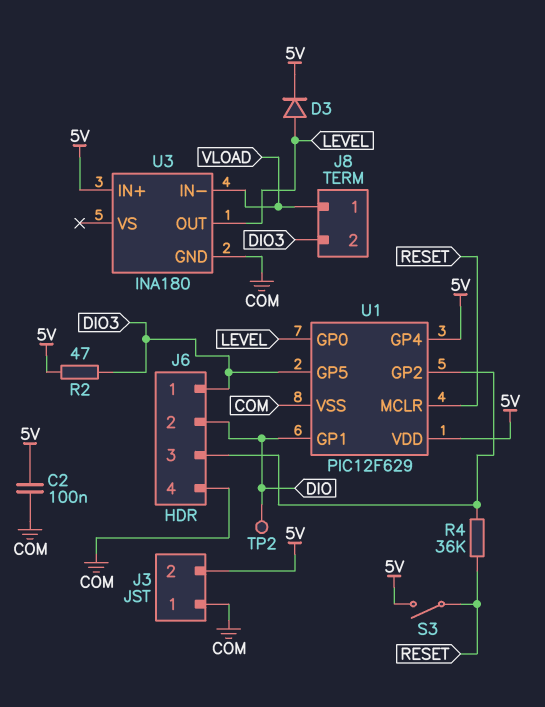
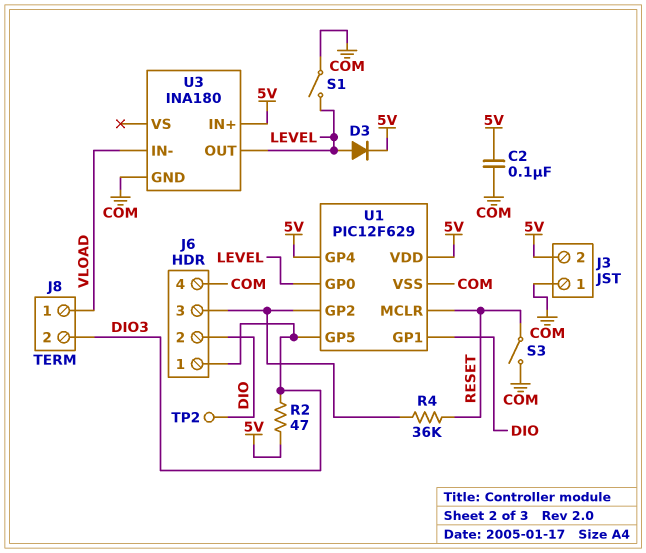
S1: none -> switch (COM, LEVEL)
S3: switch (5V, RESET) -> switch (COM, RESET)

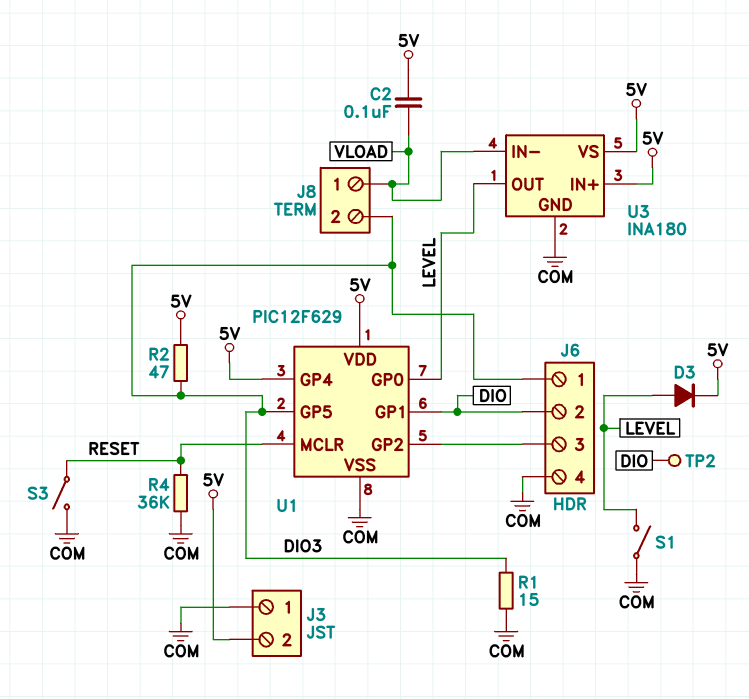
C2: 100nF (5V, COM) -> 100nF (5V, VLOAD)
R1: none -> 15 (COM, DIO3)
R4: 36k (J6/3, RESET) -> 36k (COM, RESET)
U3 pin VS: none -> 5V

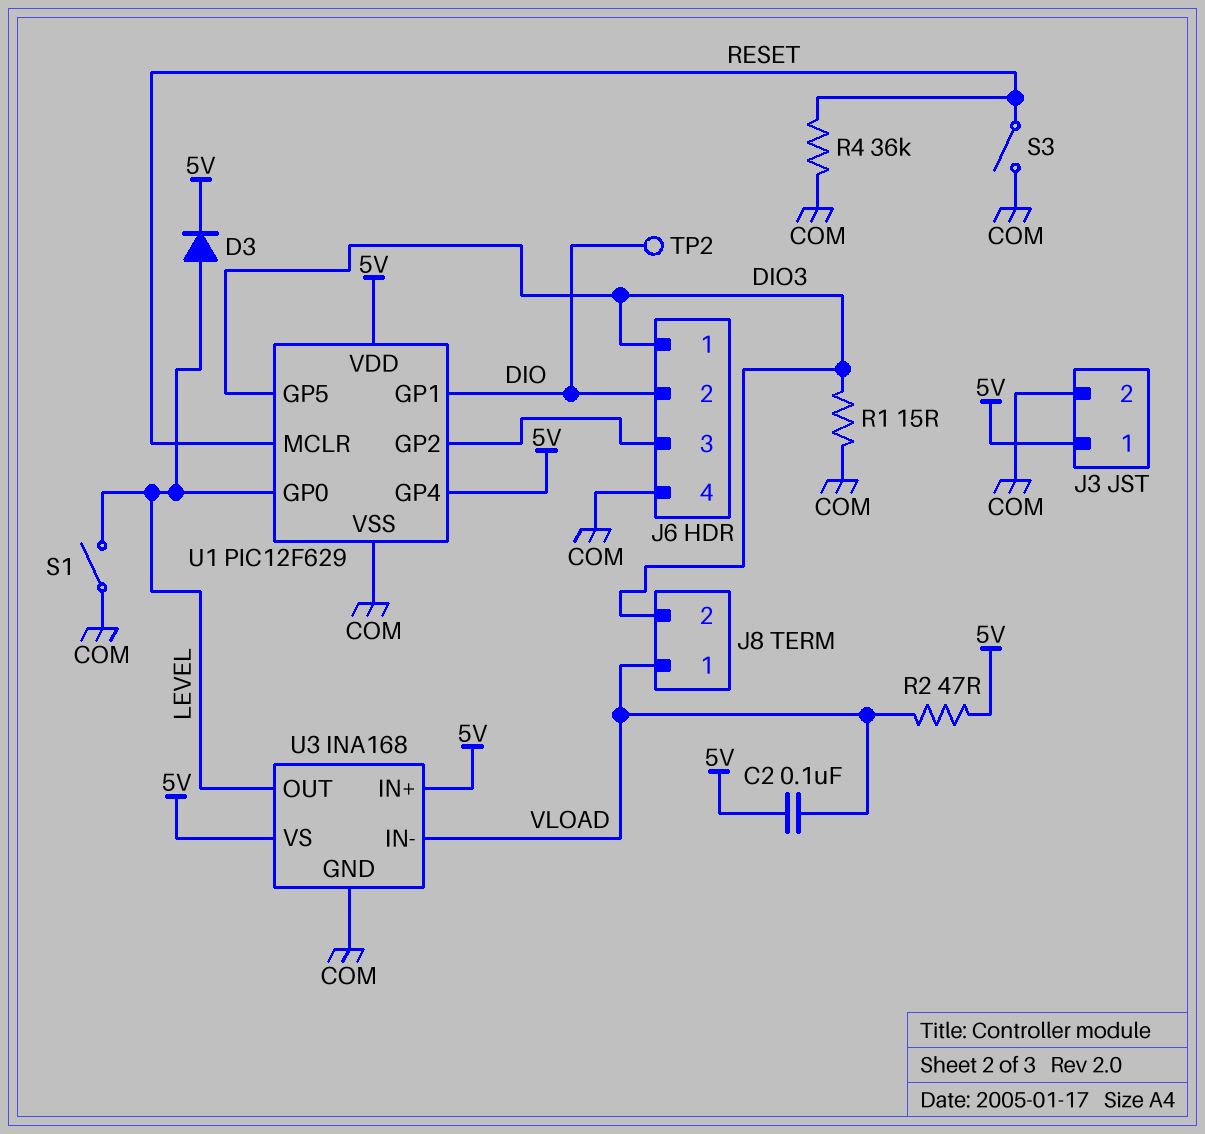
J3 pin 1: COM -> 5V
J3 pin 2: 5V -> COM
R2: 47 (5V, DIO3) -> 47 (5V, VLOAD)
U3: INA180 -> INA168

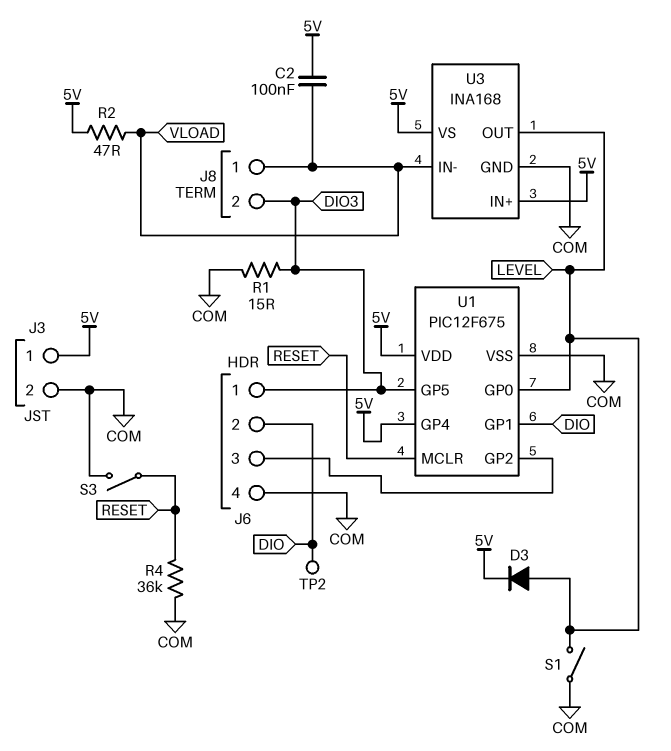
U1: PIC12F629 -> PIC12F675

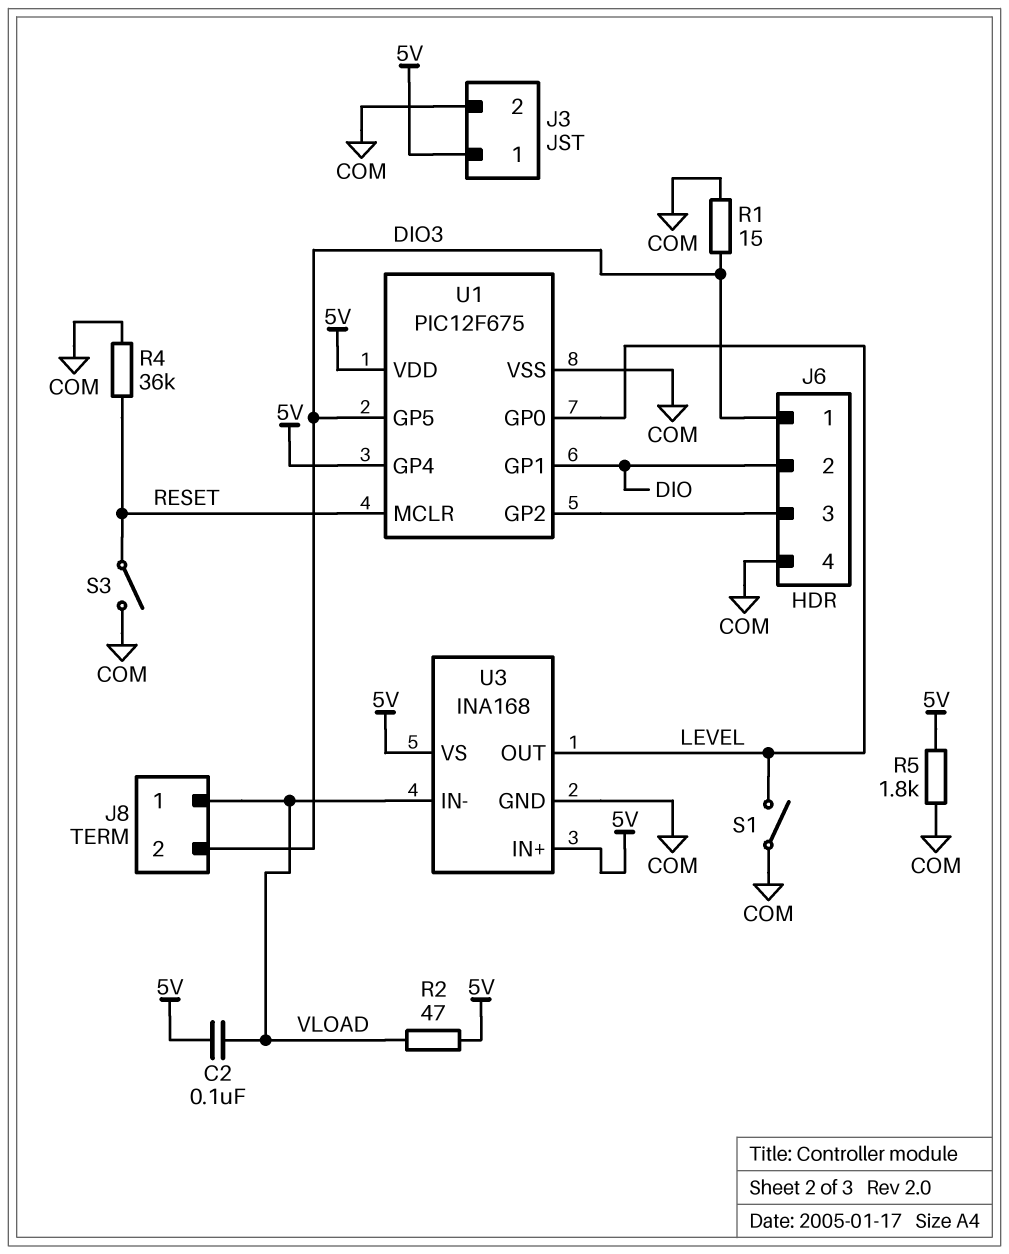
D3: diode (A LEVEL, K 5V) -> none
R5: none -> 1.8k (5V, COM)
TP2: test point (DIO) -> none

